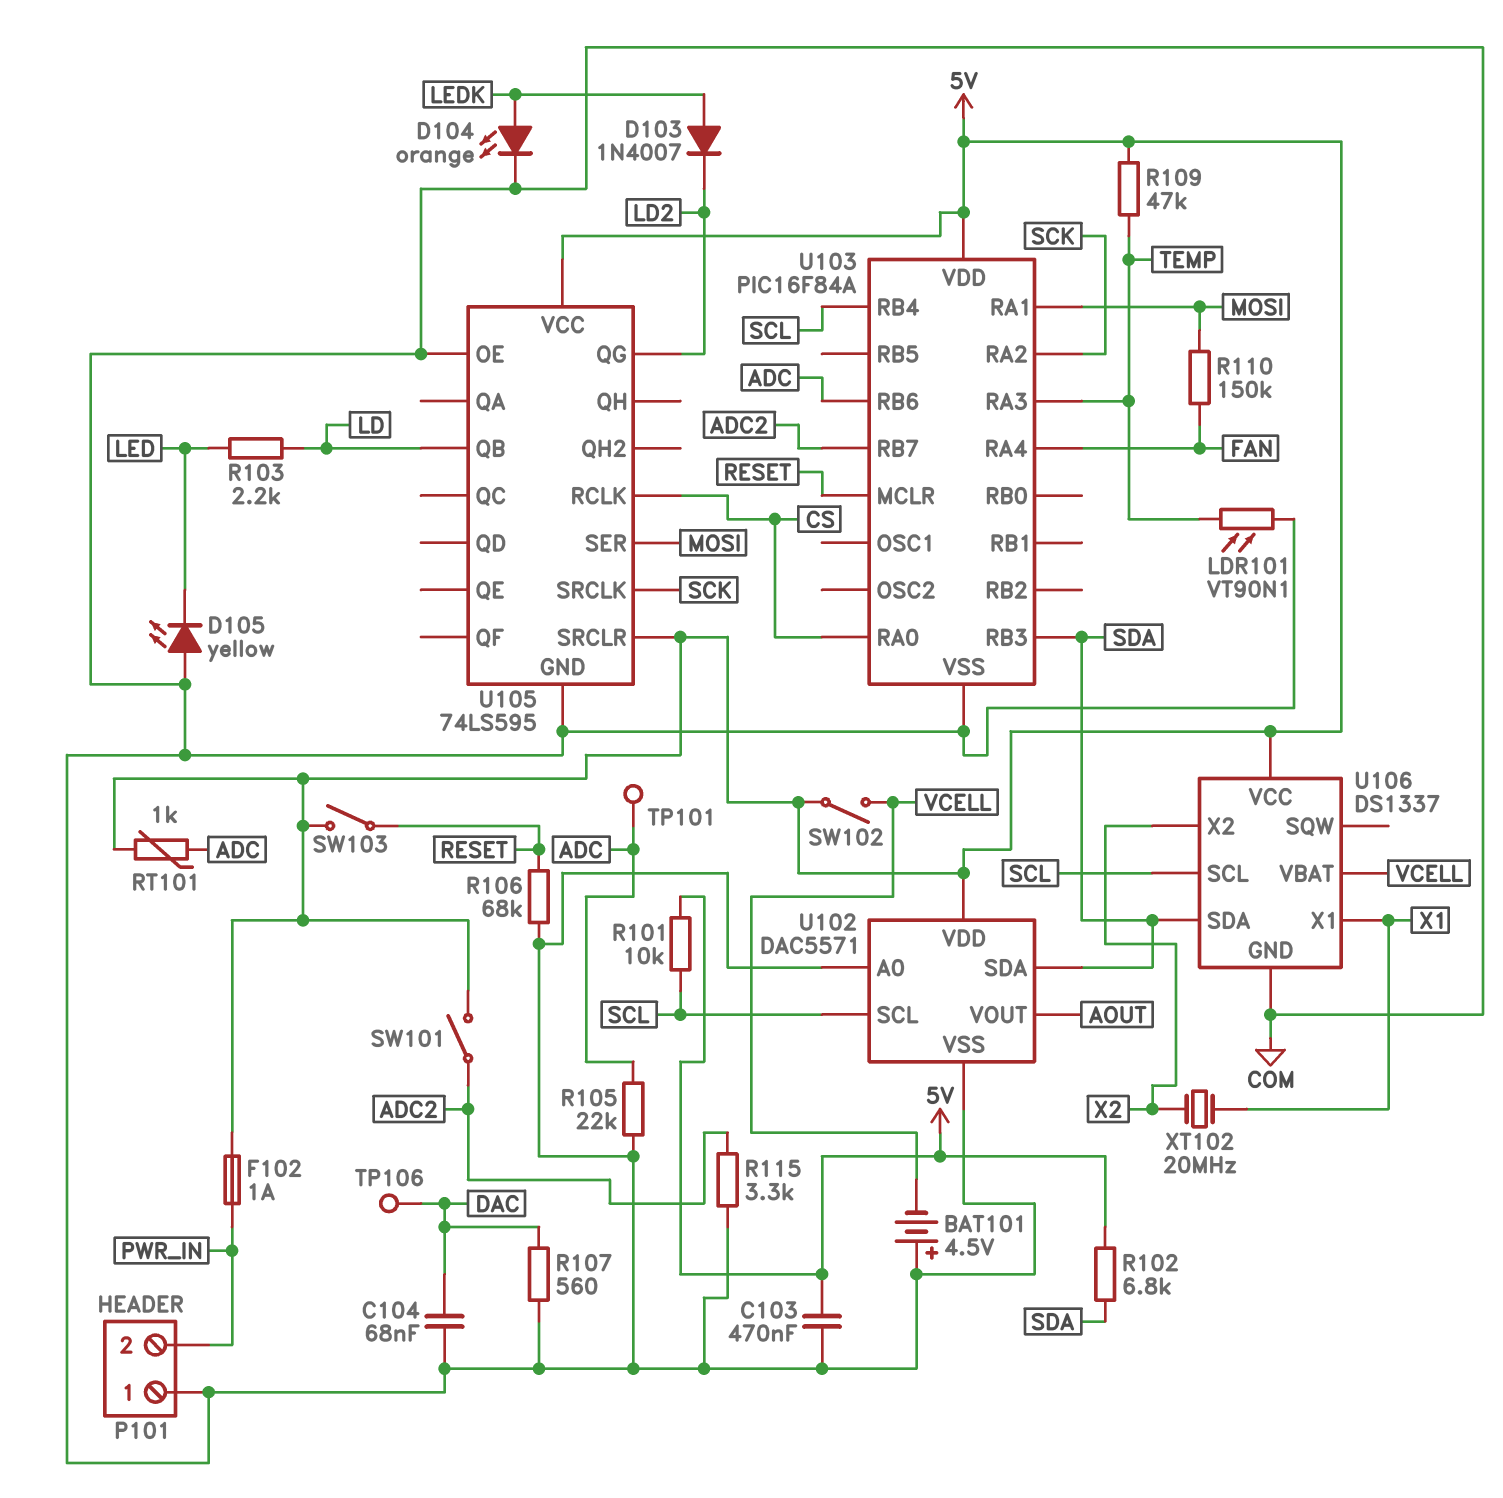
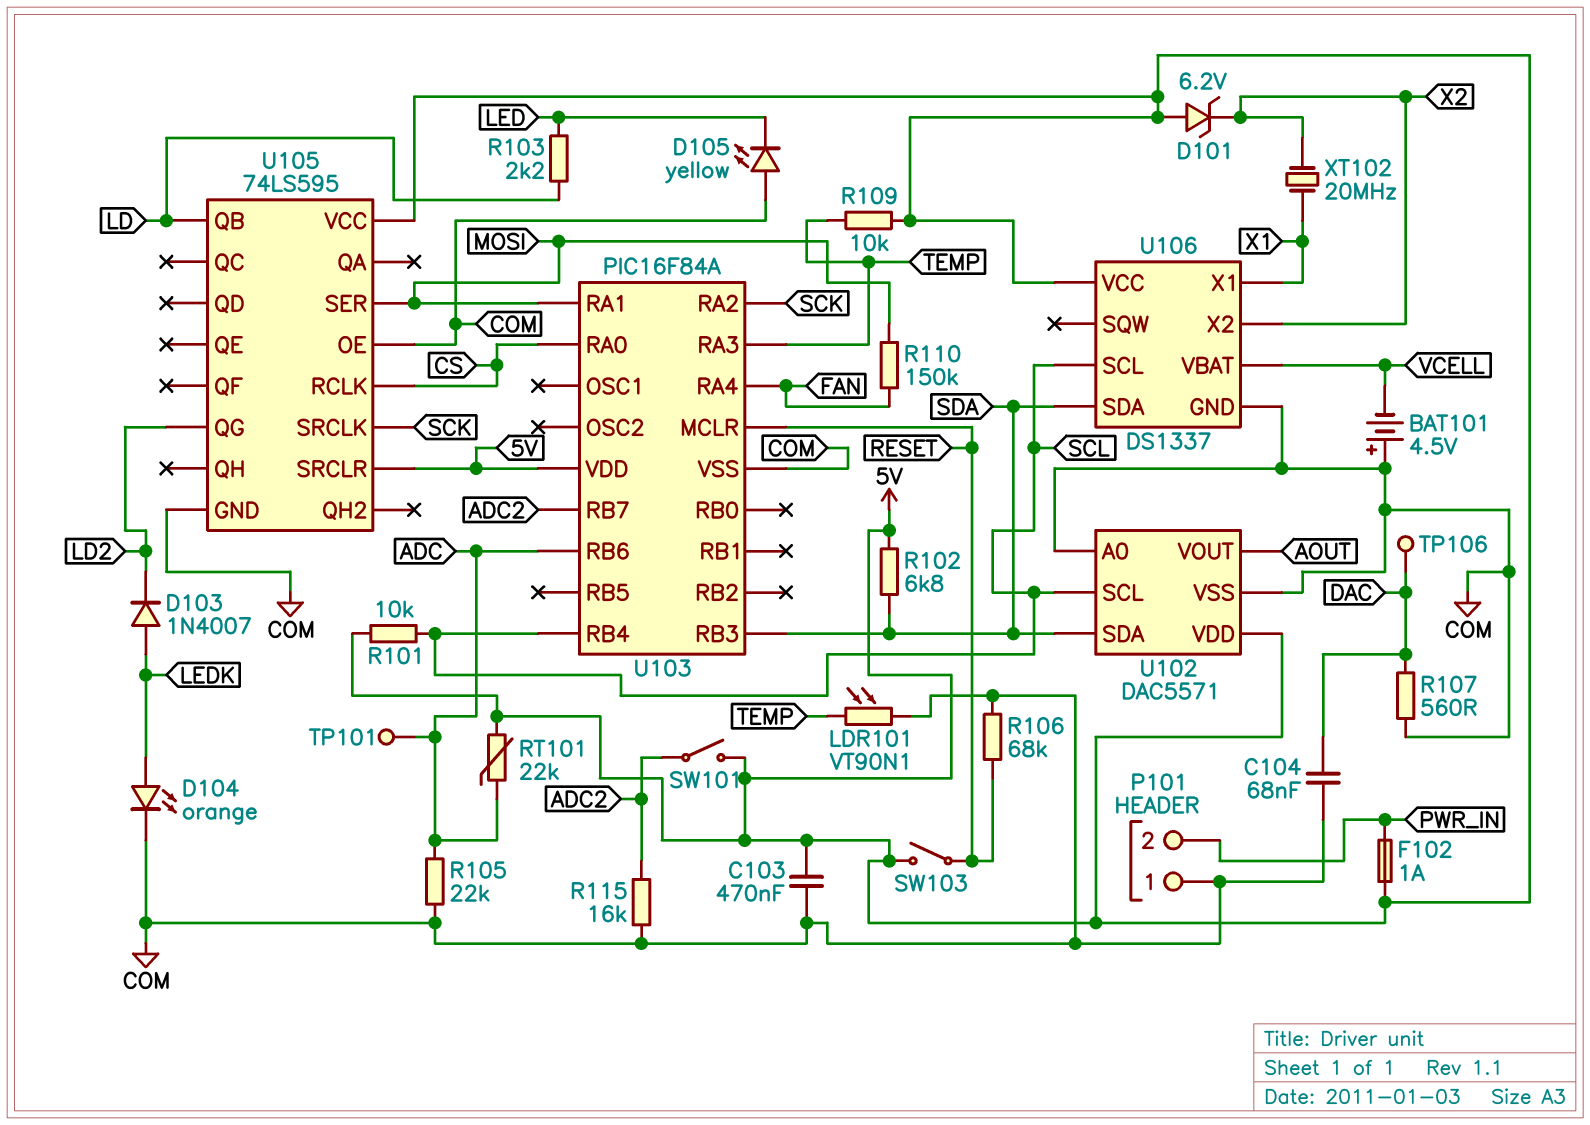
D101: none -> zener 6.2V (A 5V, K X2)
R109: 47k (5V, TEMP) -> 10k (5V, TEMP)
R115: 3.3k (ADC2, COM) -> 16k (ADC2, COM)
RT101: 1k (5V, ADC) -> 22k (5V, ADC)
SW102: switch (5V, VCELL) -> none

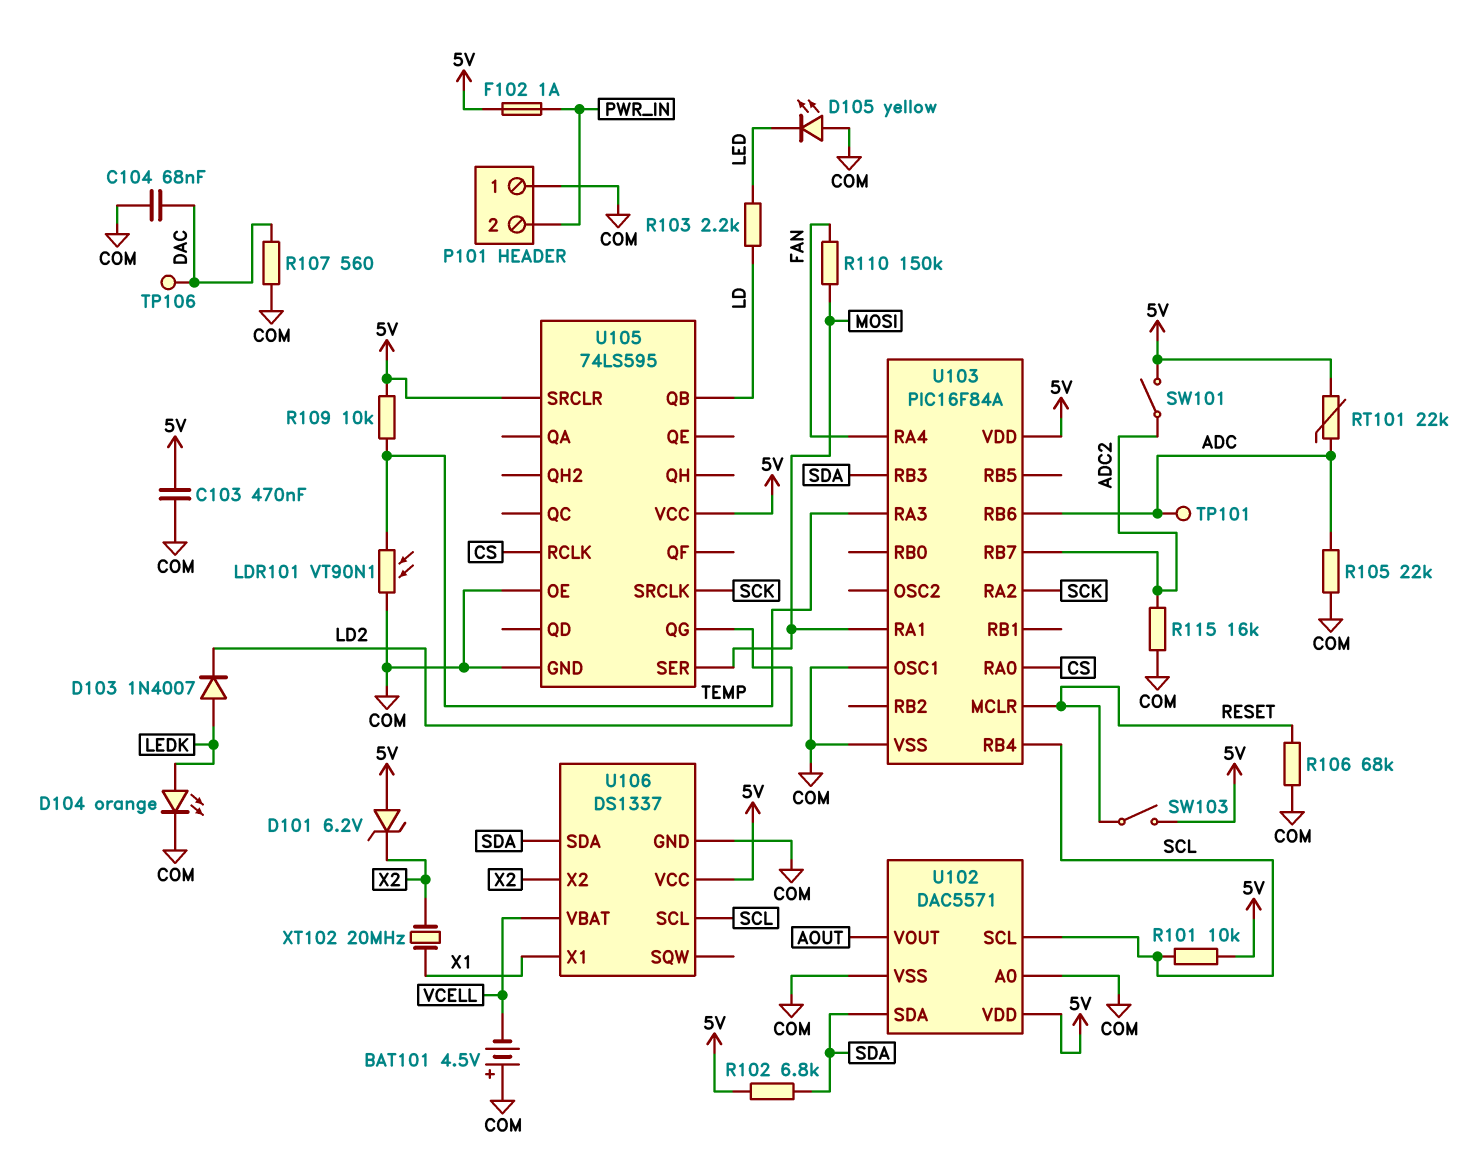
U103 pin OSC1: none -> COM

